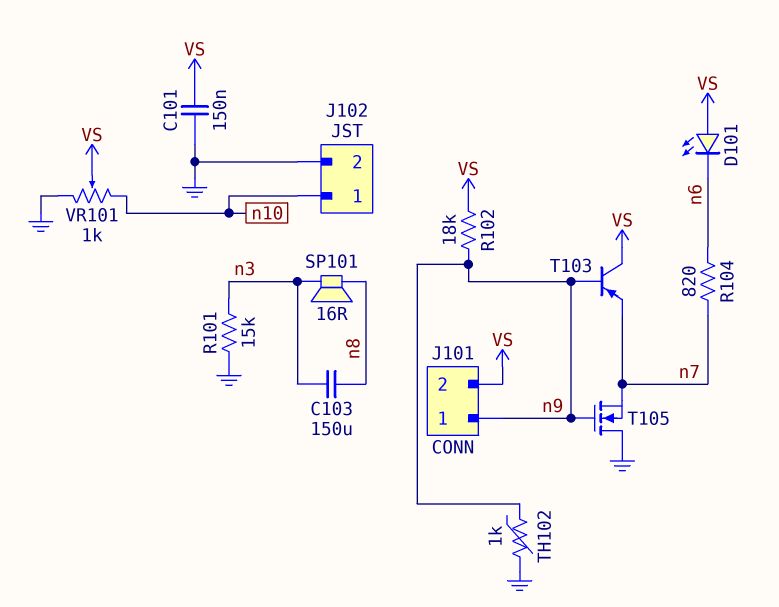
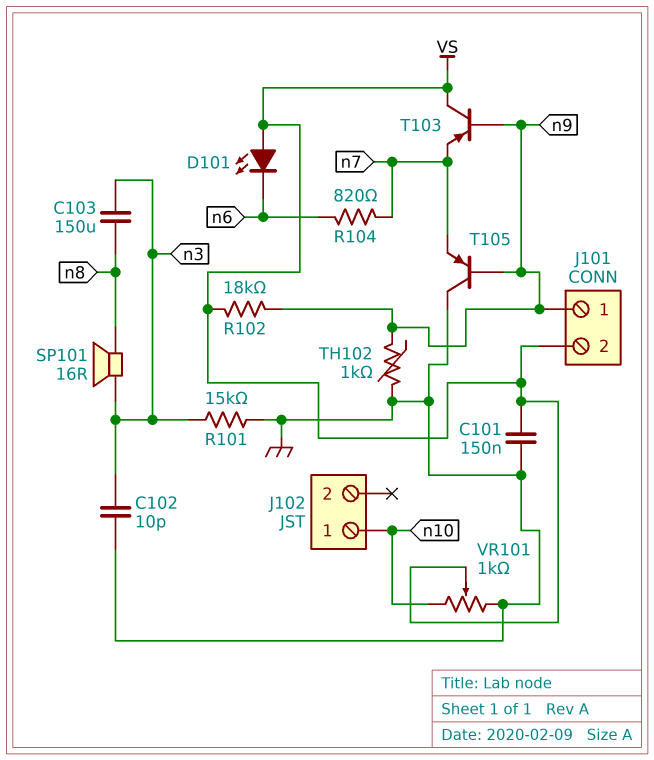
C102: none -> 10pF (GND, n3)
J102 pin 2: GND -> none
T105: NMOS (G n9, D GND, S n7) -> PNP (B n9, C GND, E n7)

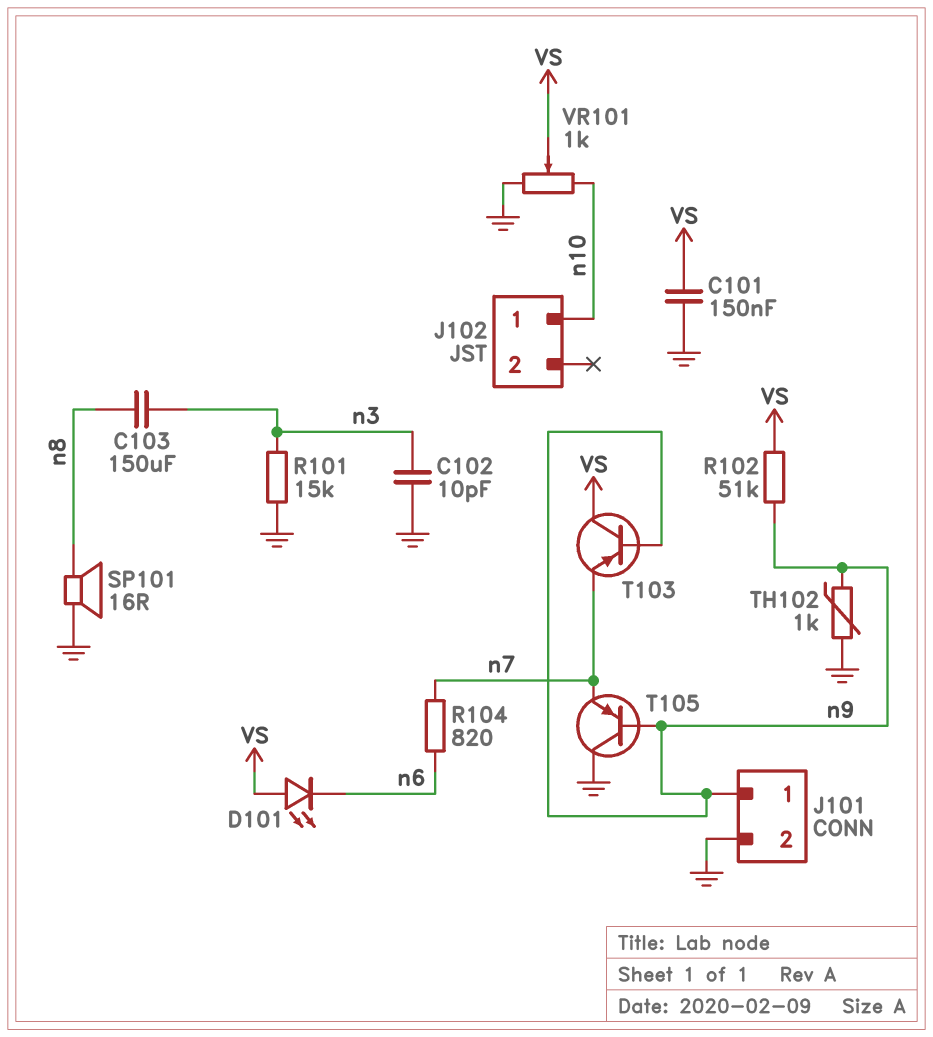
J101 pin 2: VS -> GND
R102: 18k (VS, n9) -> 51k (VS, n9)
SP101: speaker 16R (n3, n8) -> speaker 16R (GND, n8)

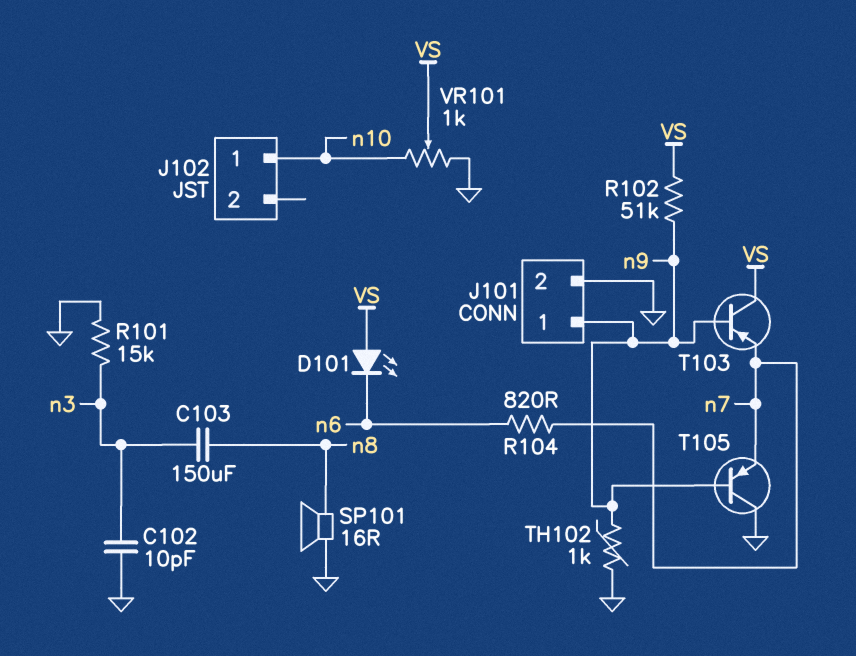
C101: 150nF (GND, VS) -> none

